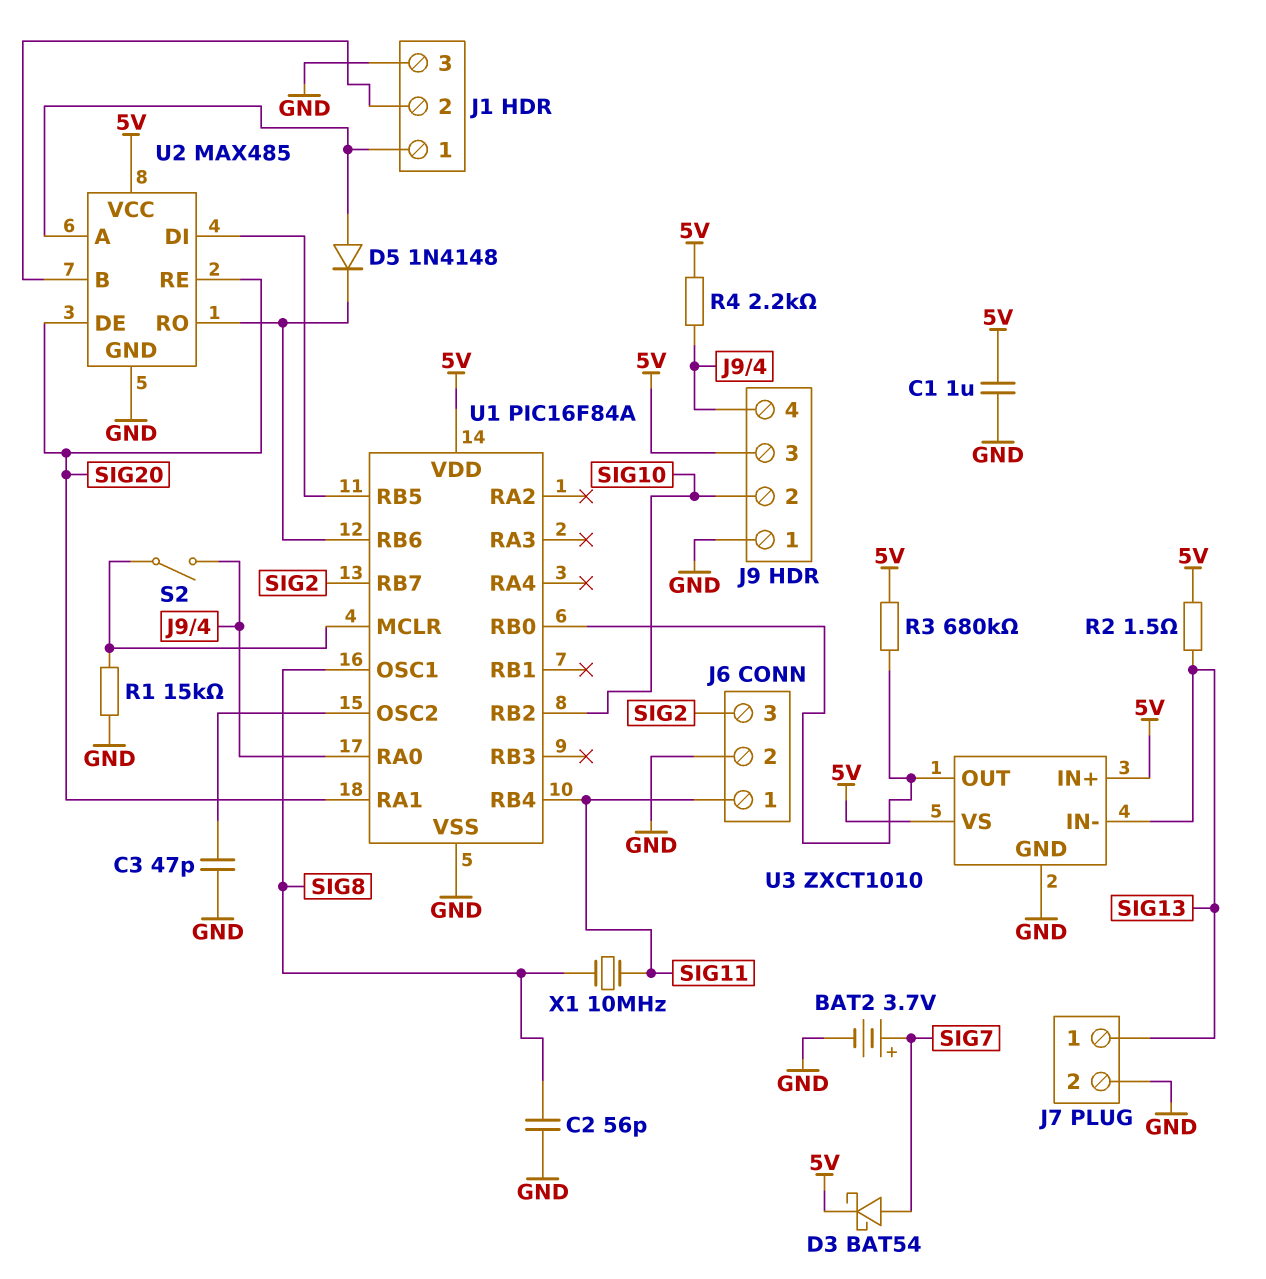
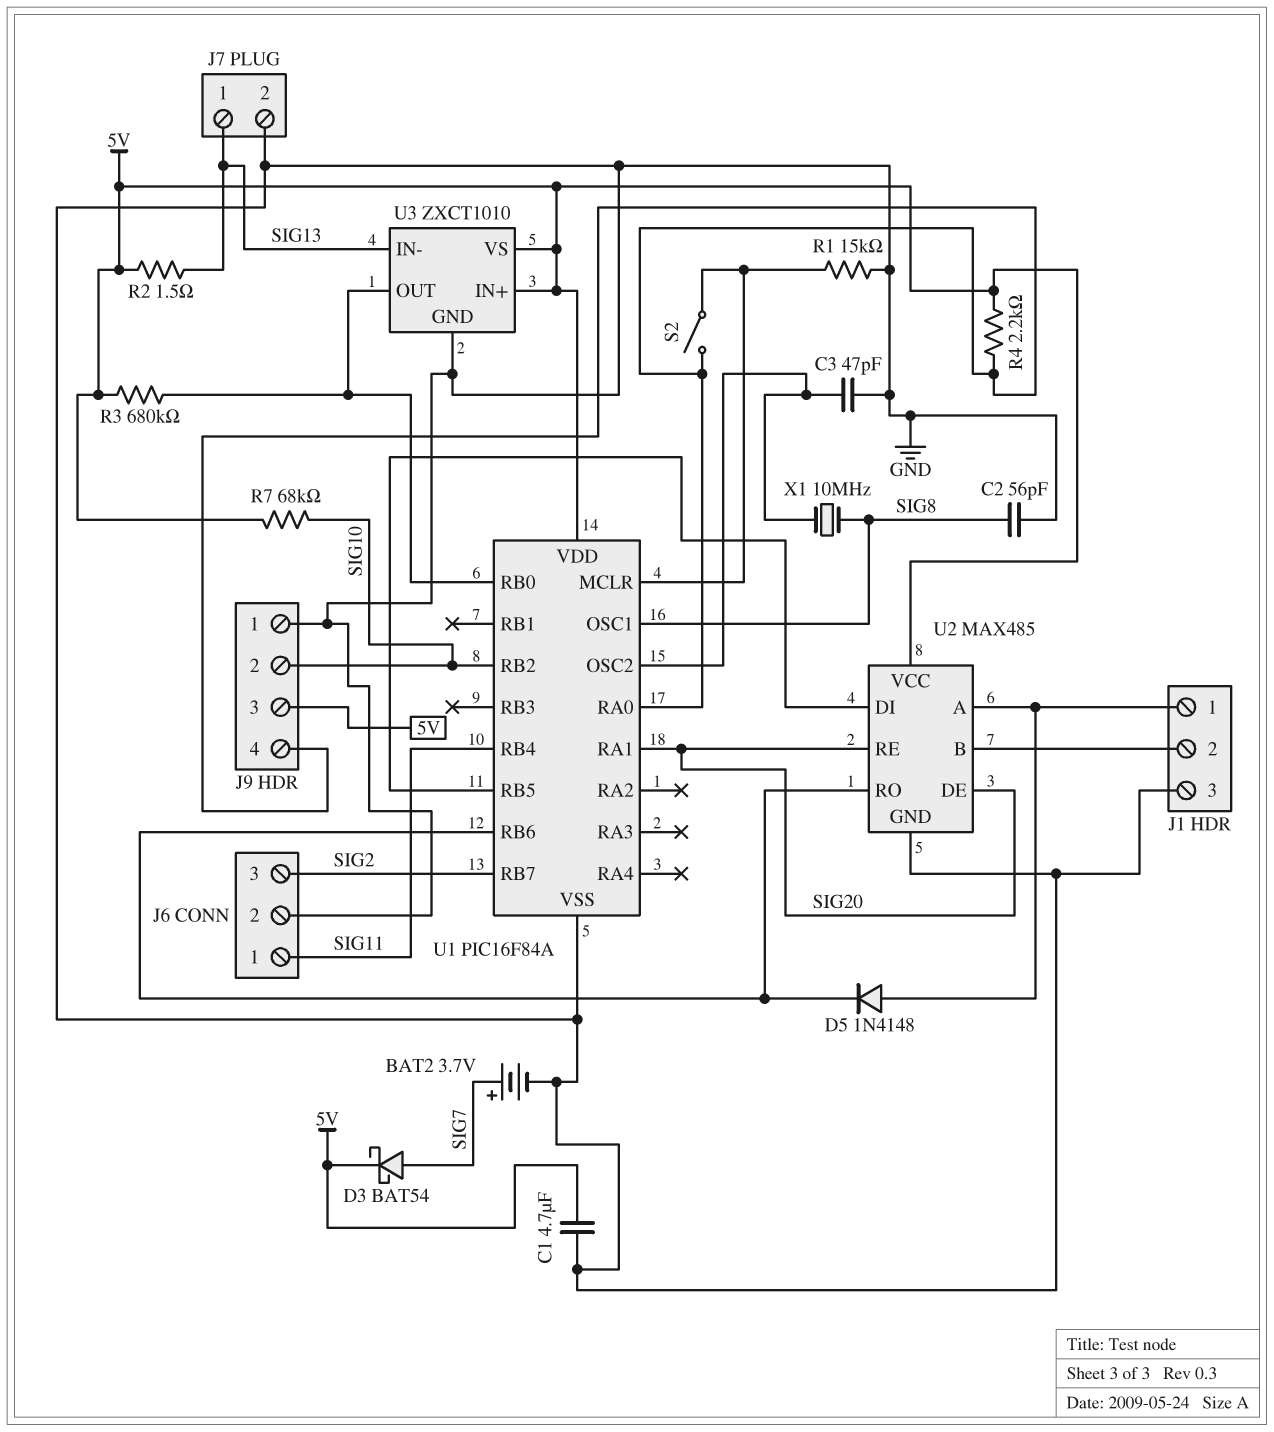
C1: 1uF (5V, GND) -> 4.7uF (5V, GND)
R7: none -> 68k (5V, SIG10)
X1: 10MHz (SIG8, SIG11) -> 10MHz (SIG8, U1/OSC2)

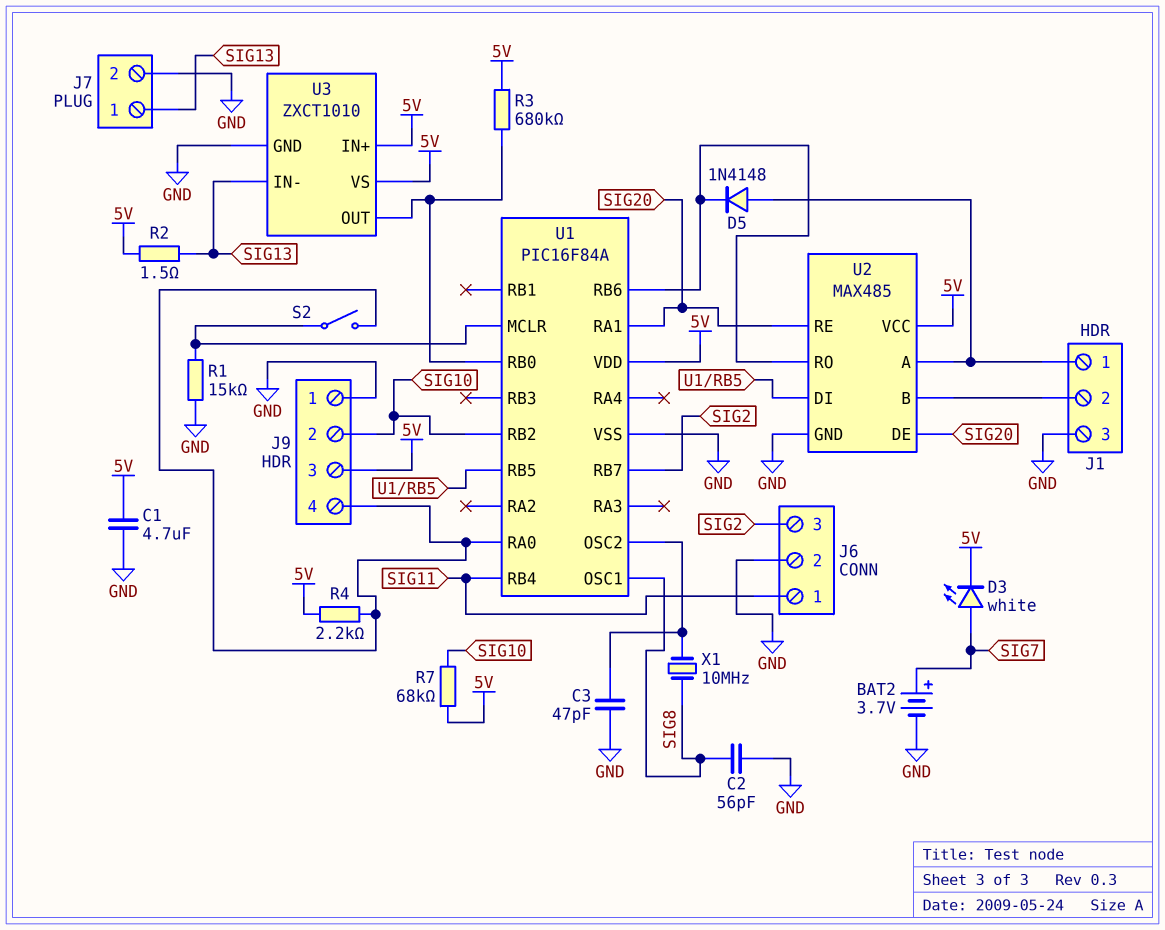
D3: schottky BAT54 (A SIG7, K 5V) -> LED white (A SIG7, K 5V)

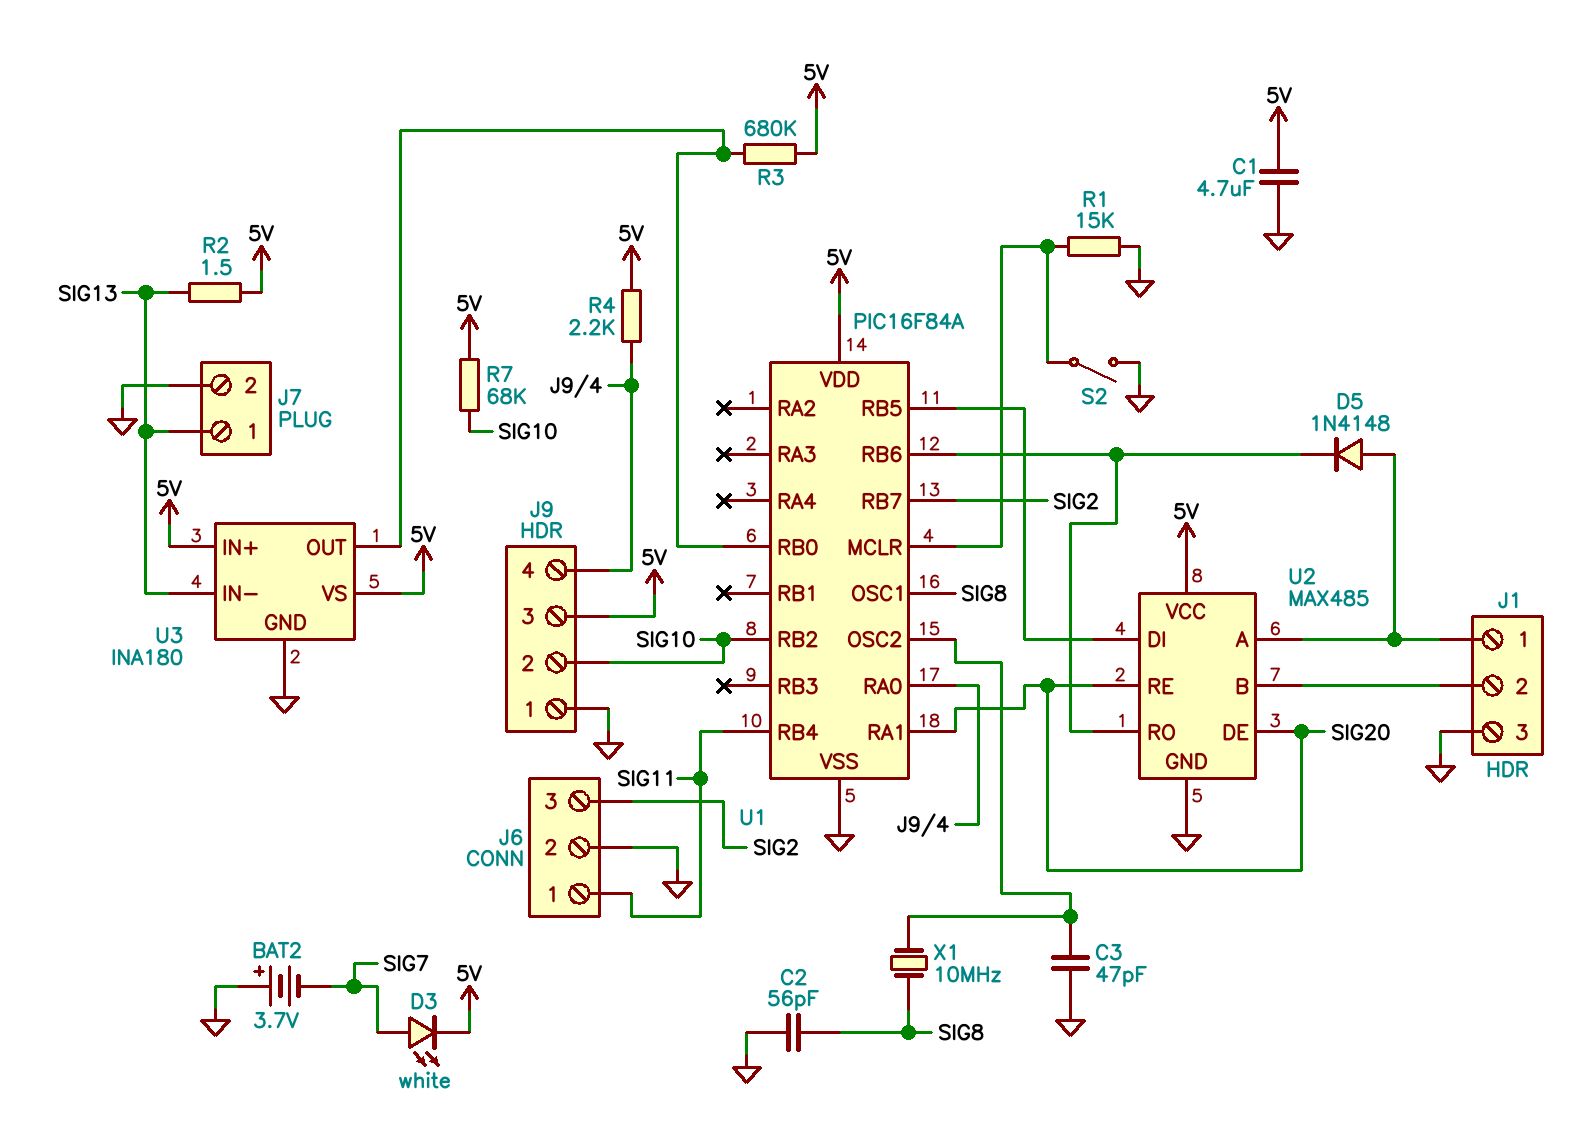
BAT2: 3.7V (plus SIG7, minus GND) -> 3.7V (plus GND, minus SIG7)
S2: switch (J9/4, U1/MCLR) -> switch (GND, U1/MCLR)
U3: ZXCT1010 -> INA180

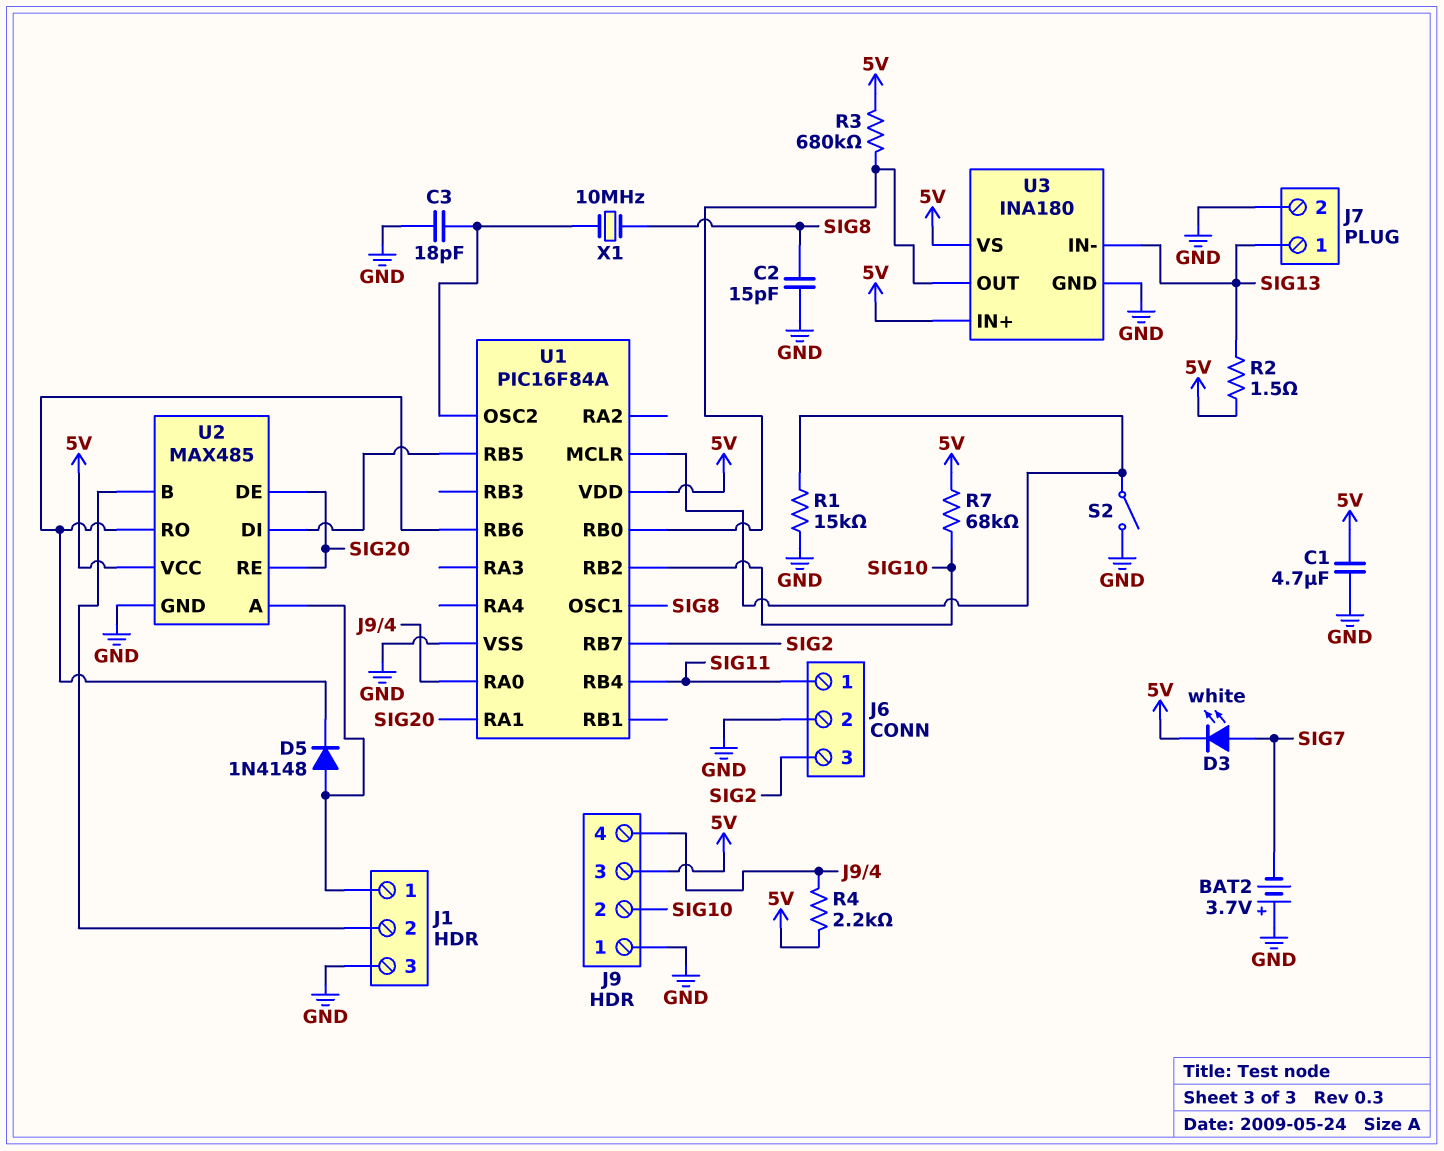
C2: 56pF (GND, SIG8) -> 15pF (GND, SIG8)
C3: 47pF (GND, U1/OSC2) -> 18pF (GND, U1/OSC2)

